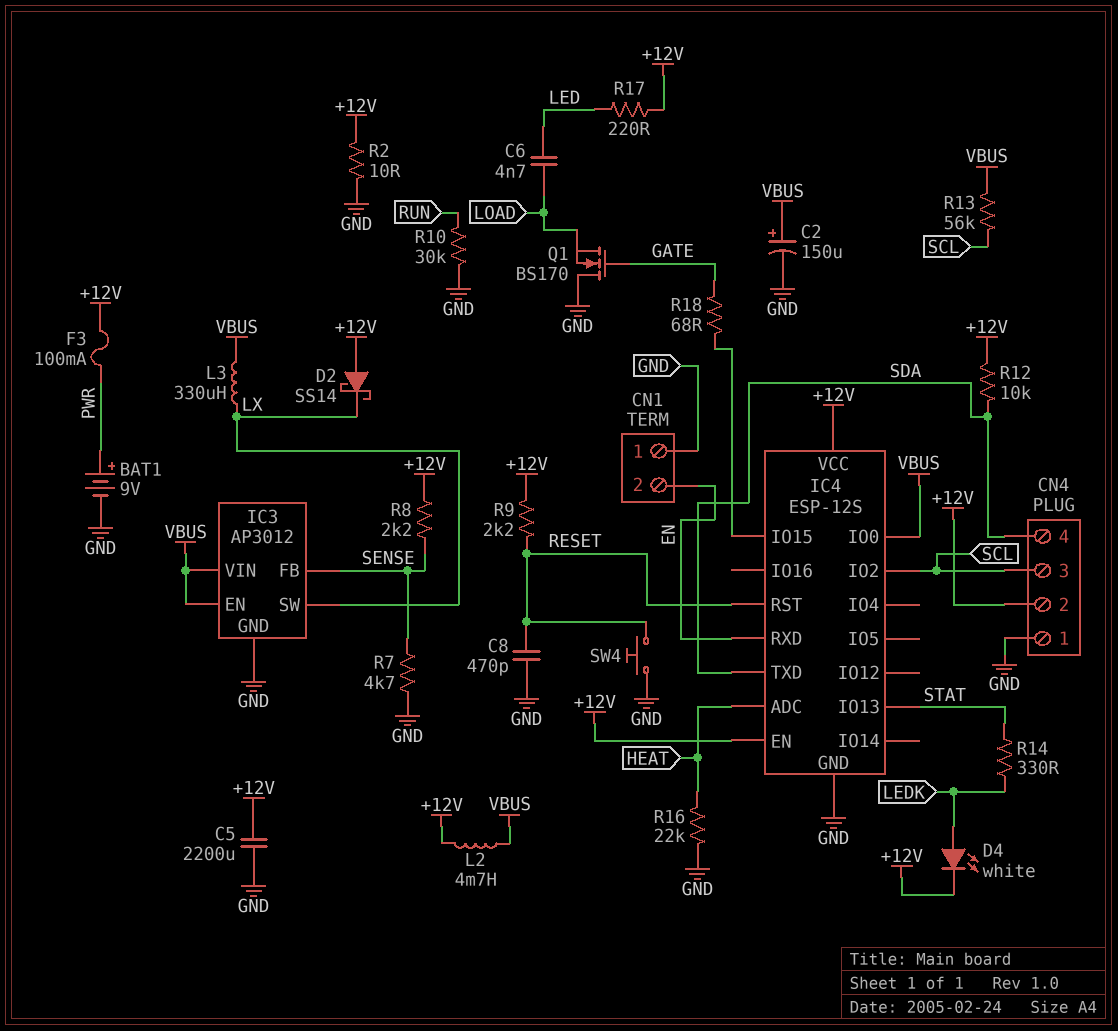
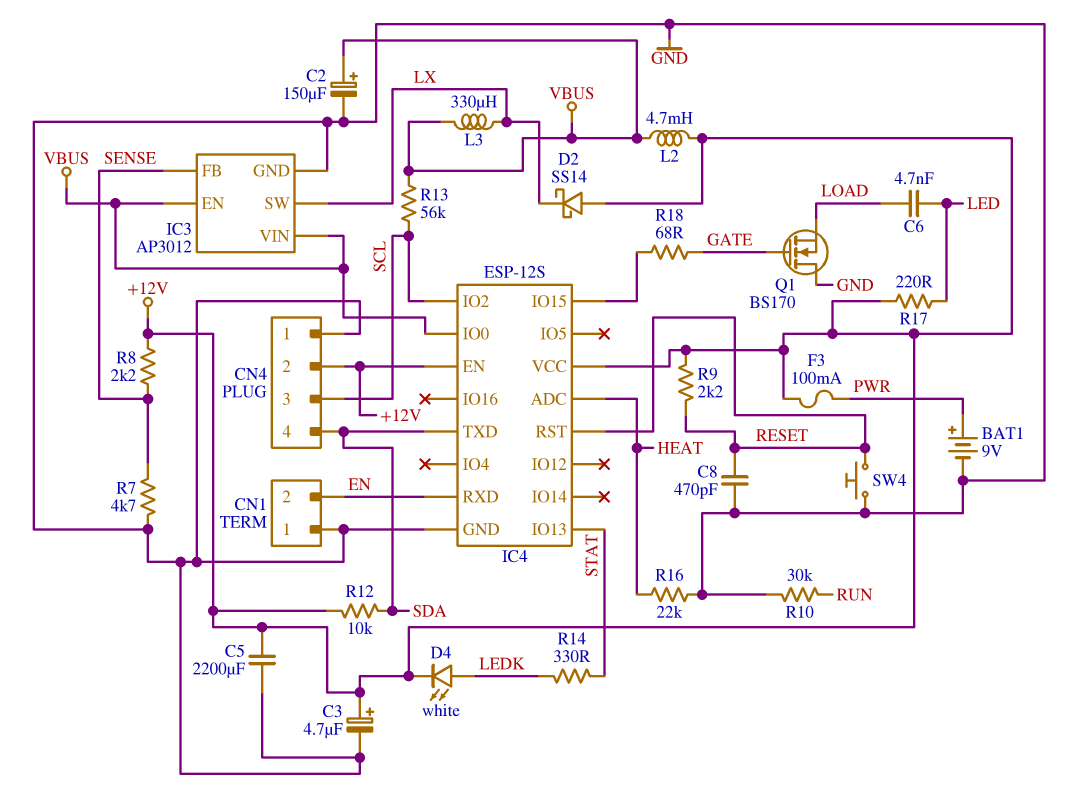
C3: none -> 4.7uF (plus +12V, minus GND)
R2: 10 (+12V, GND) -> none

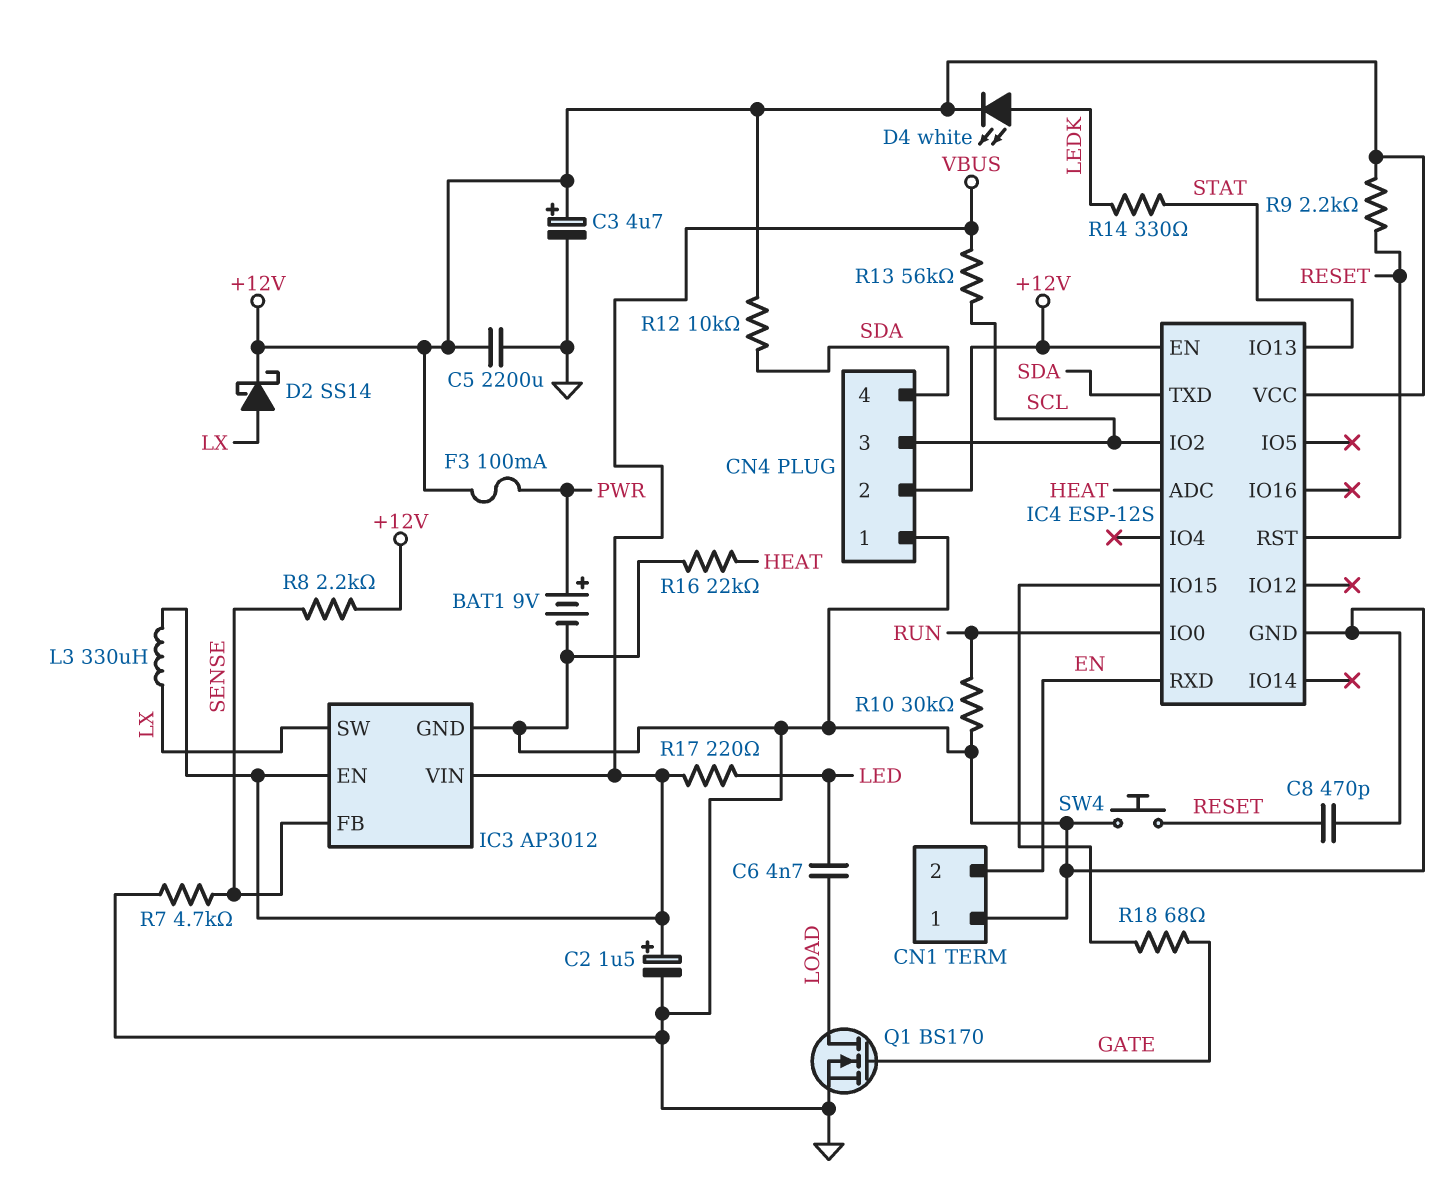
C2: 150uF (plus VBUS, minus GND) -> 1.5uF (plus VBUS, minus GND)
D2: schottky SS14 (A +12V, K LX) -> schottky SS14 (A LX, K +12V)
IC4 pin IO0: VBUS -> RUN
L2: 4.7mH (+12V, VBUS) -> none
Q1: NMOS BS170 (G GATE, D GND, S LOAD) -> NMOS BS170 (G GATE, D LOAD, S GND)
R17: 220 (+12V, LED) -> 220 (LED, VBUS)

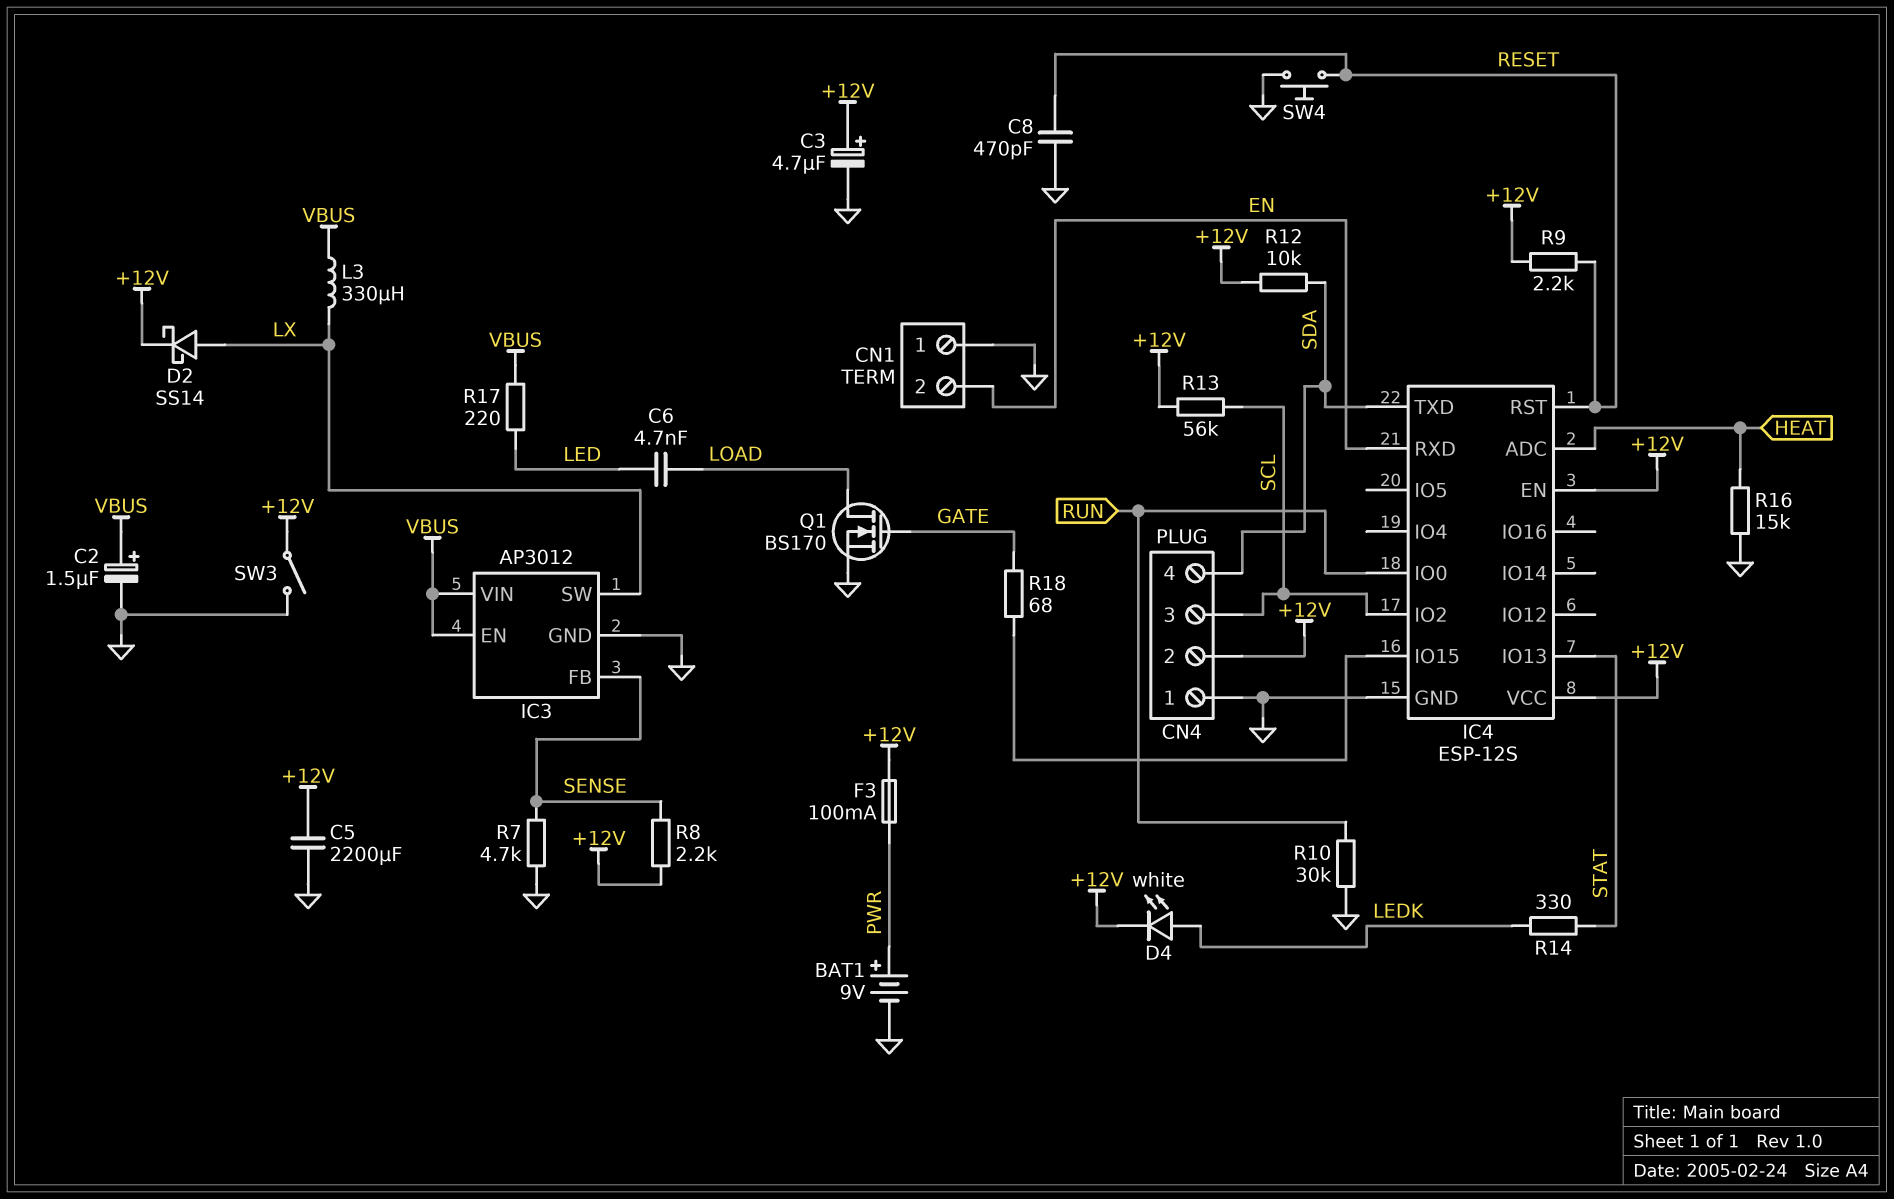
R13: 56k (SCL, VBUS) -> 56k (+12V, SCL)
R16: 22k (GND, HEAT) -> 15k (GND, HEAT)
SW3: none -> switch (+12V, GND)

